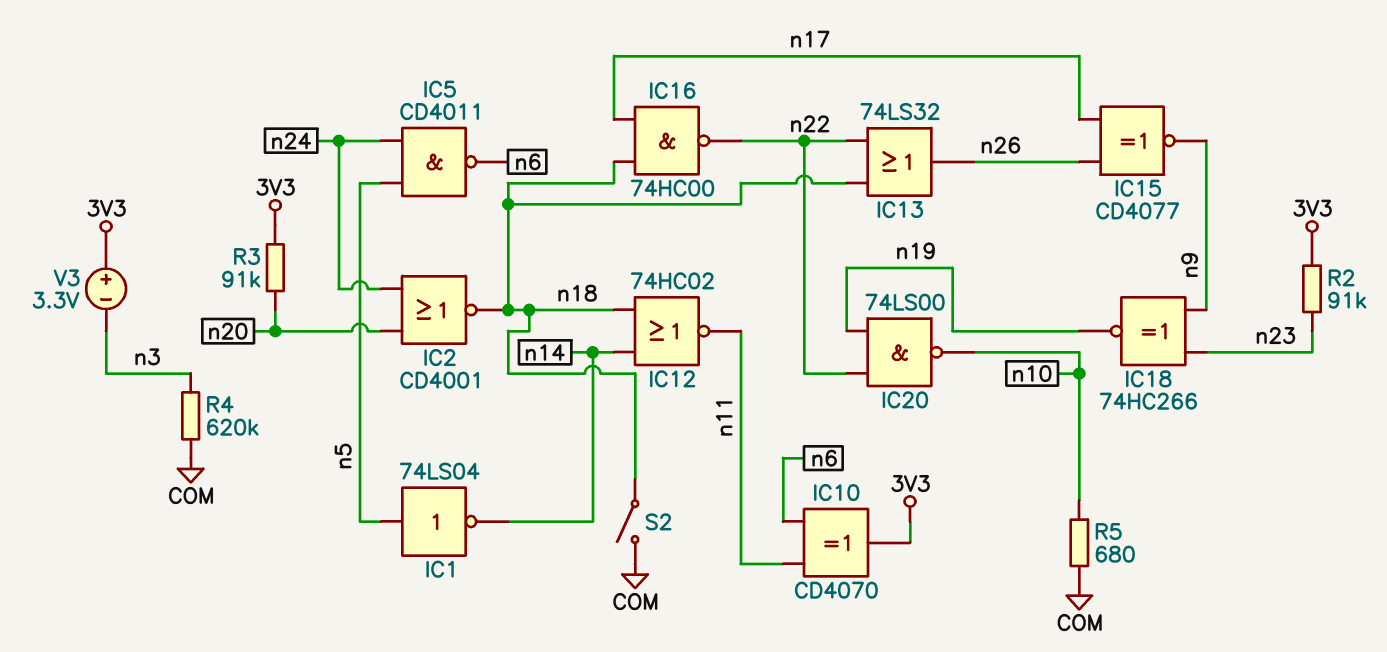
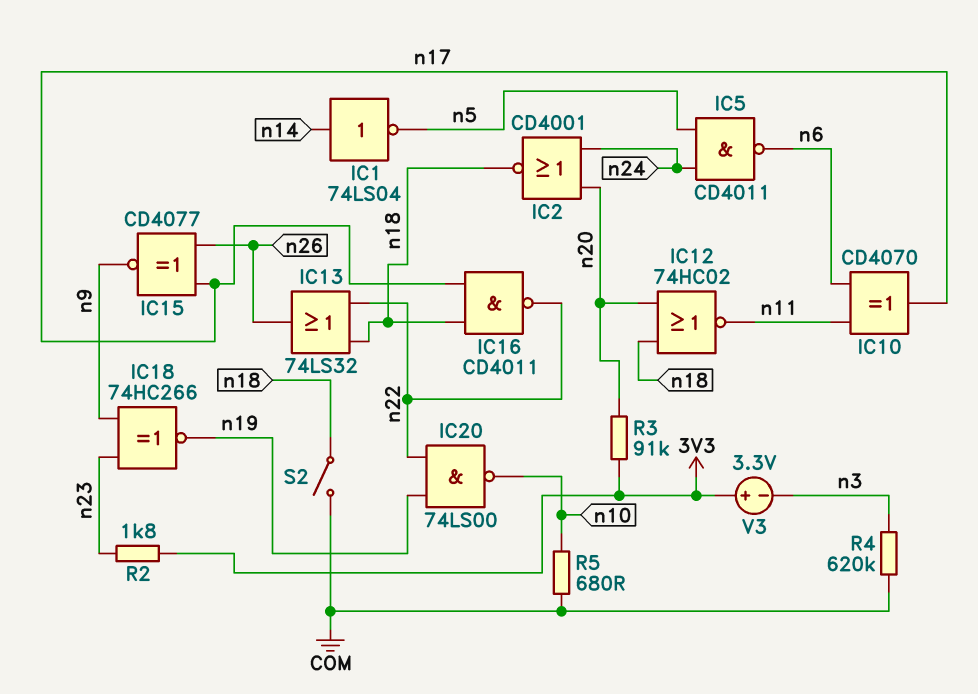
IC1: NOT 74LS04 (in n5, out n14) -> NOT 74LS04 (in n14, out n5)
IC10: XOR CD4070 (in n6, in n11, out 3V3) -> XOR CD4070 (in n6, in n11, out n17)
IC12: NOR 74HC02 (in n14, in n18, out n11) -> NOR 74HC02 (in n18, in n20, out n11)
IC16: NAND 74HC00 (in n17, in n18, out n22) -> NAND CD4011 (in n17, in n18, out n22)
R2: 91k (3V3, n23) -> 1.8k (3V3, n23)

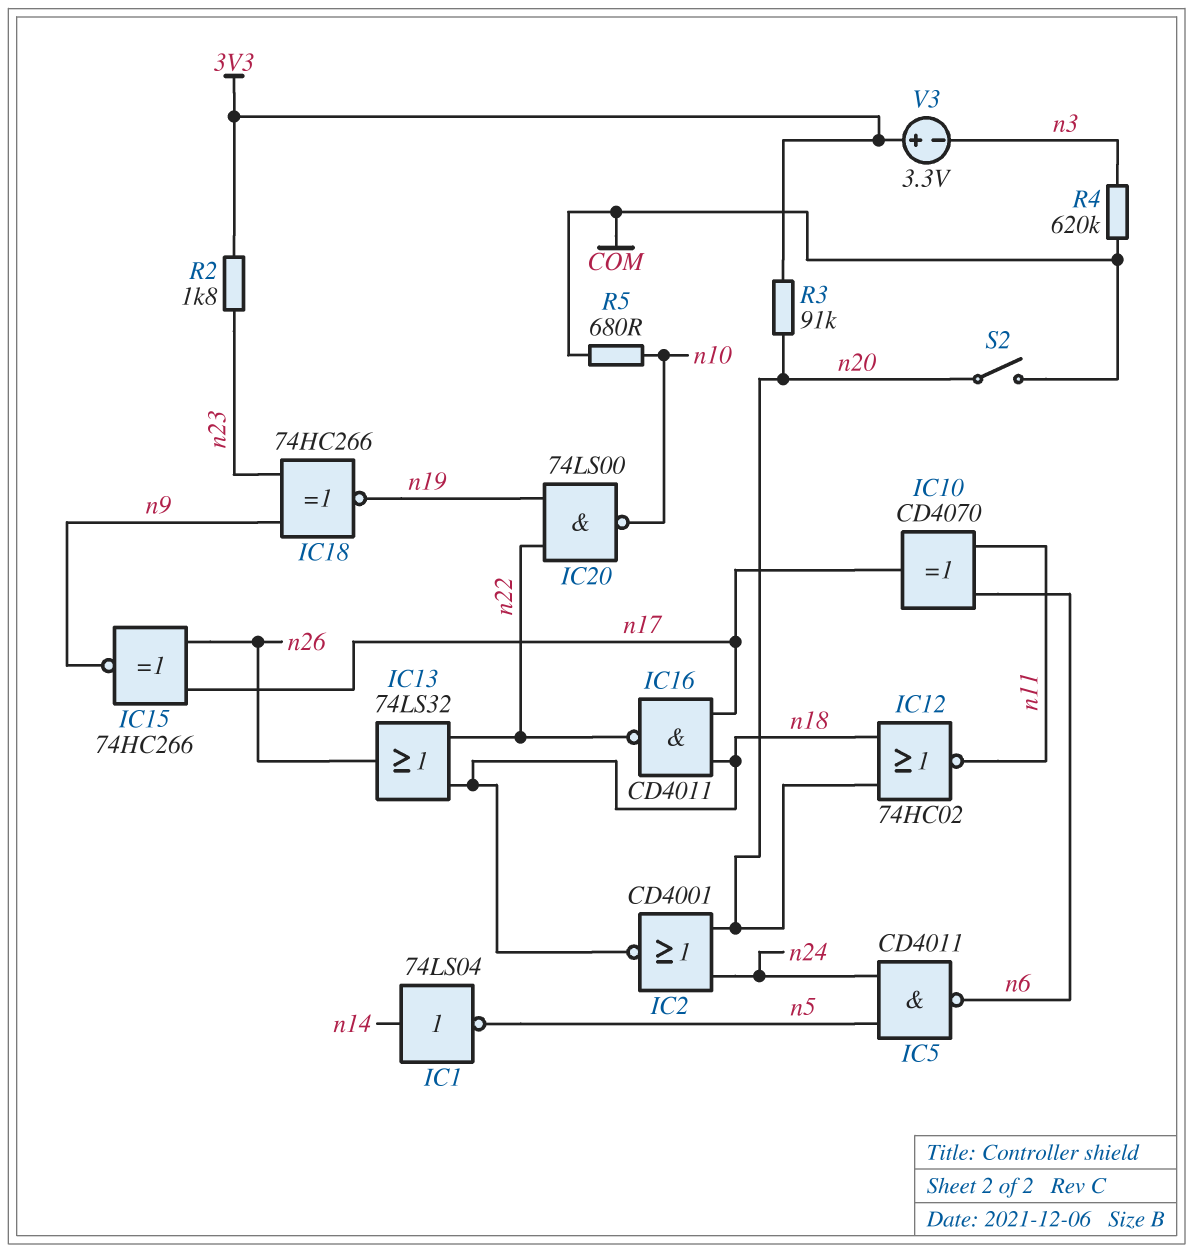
IC15: XNOR CD4077 (in n17, in n26, out n9) -> XNOR 74HC266 (in n17, in n26, out n9)
S2: switch (COM, n18) -> switch (COM, n20)

